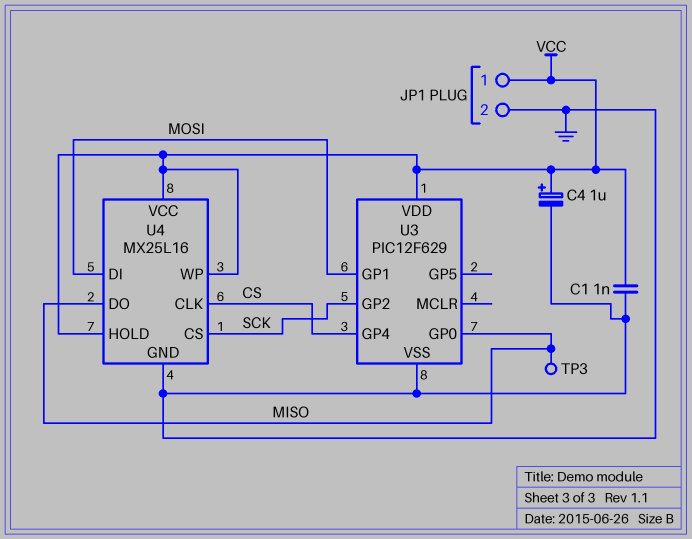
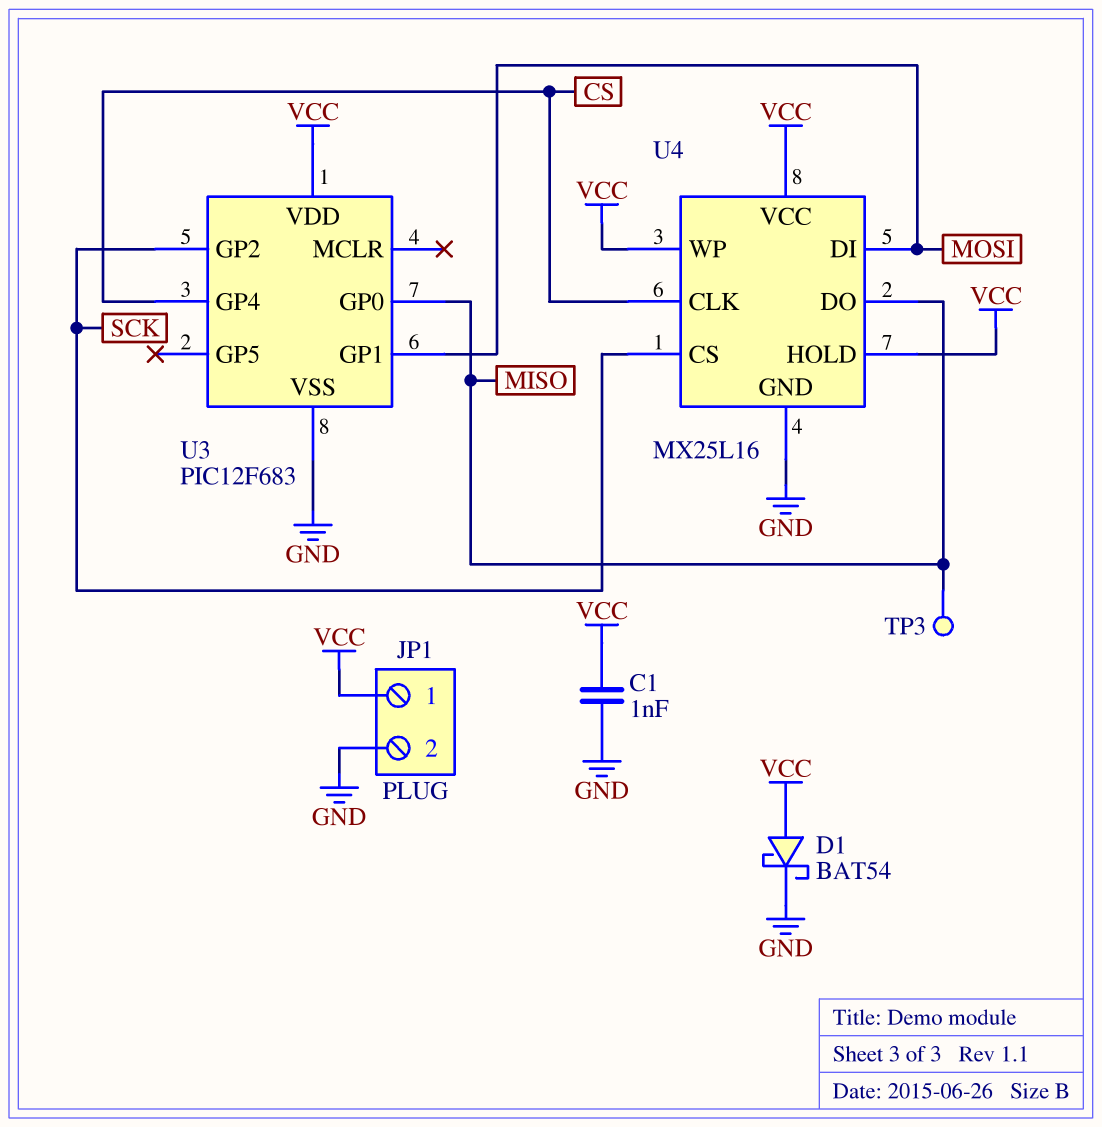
C4: 1uF (plus VCC, minus GND) -> none
D1: none -> schottky BAT54 (A VCC, K GND)
U3: PIC12F629 -> PIC12F683

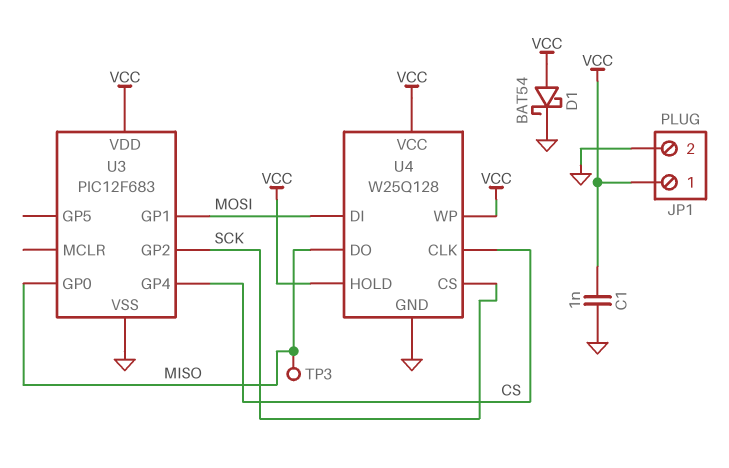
U4: MX25L16 -> W25Q128

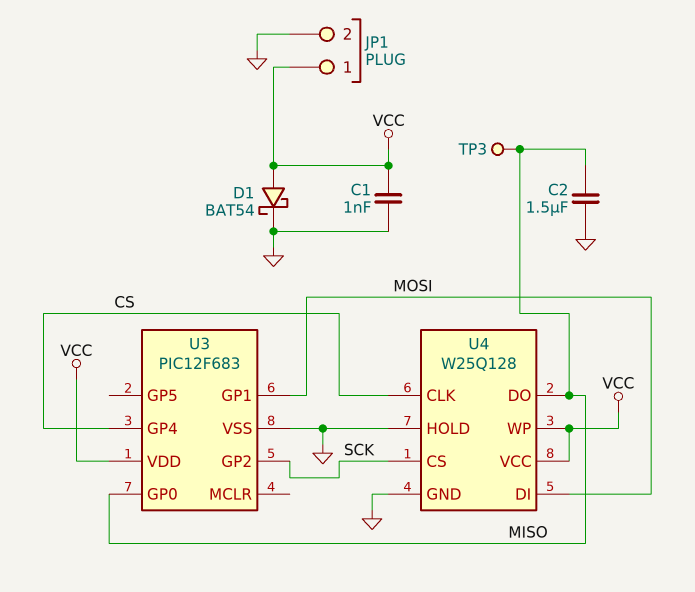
C2: none -> 1.5uF (GND, MISO)
U4 pin HOLD: VCC -> GND

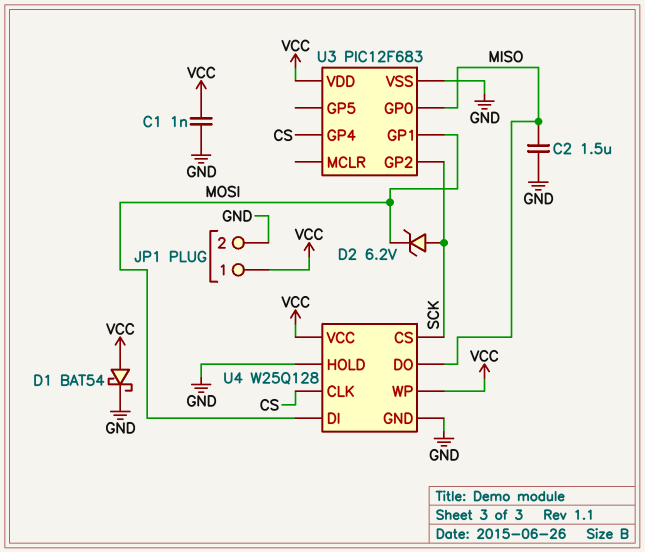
D2: none -> zener 6.2V (A SCK, K MOSI)
TP3: test point (MISO) -> none

